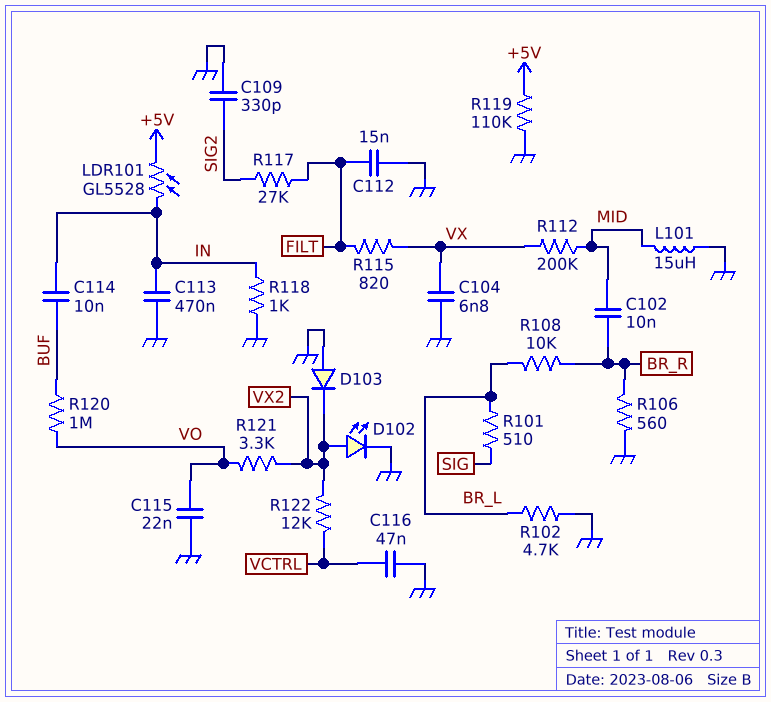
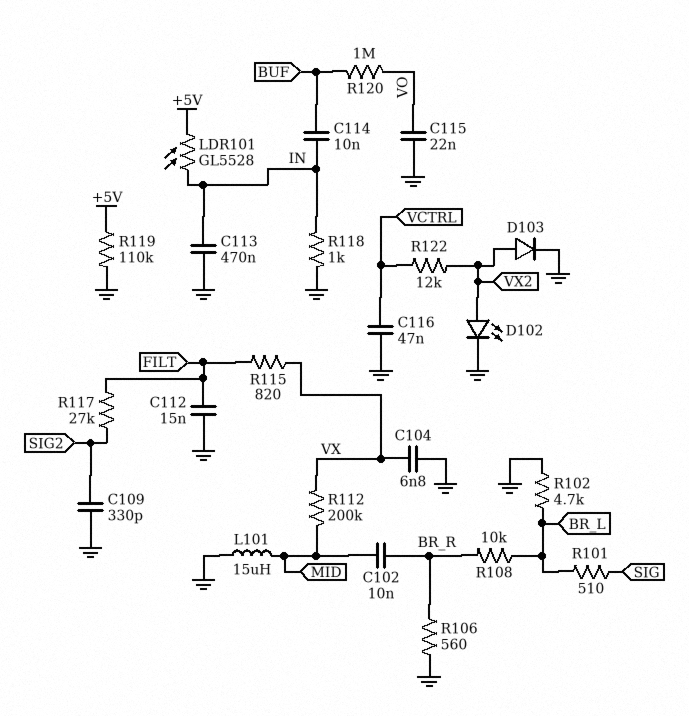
D103: diode (A GND, K VX2) -> diode (A VX2, K GND)
R121: 3.3k (VO, VX2) -> none

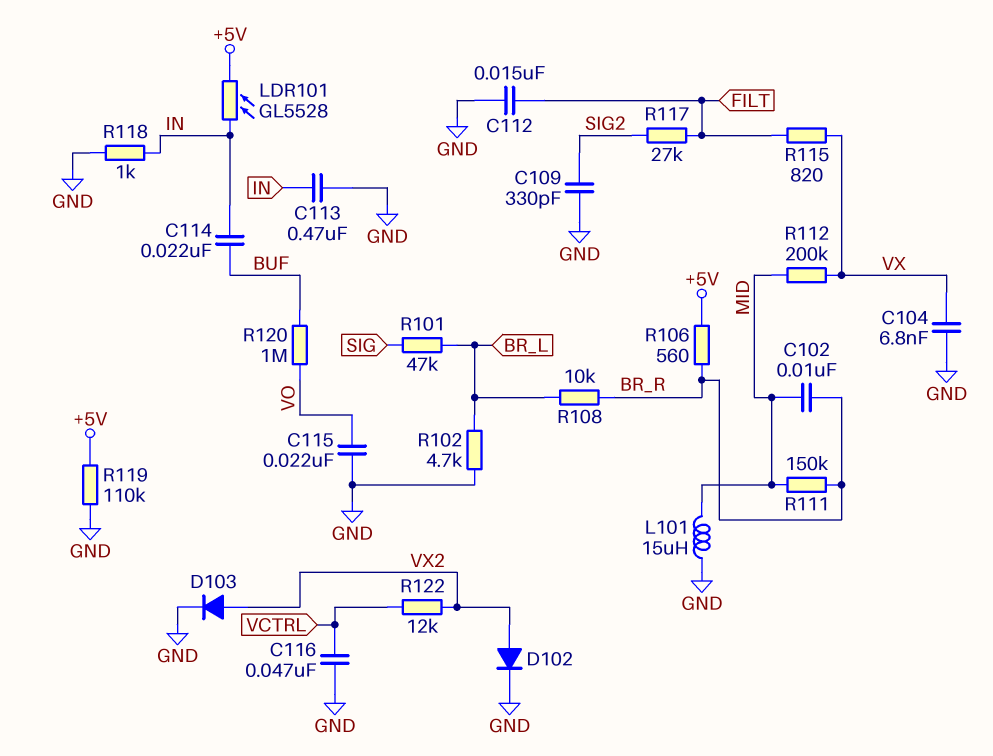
C114: 10nF (BUF, IN) -> 22nF (BUF, IN)
D102: LED (A VX2, K GND) -> diode (A VX2, K GND)
R101: 510 (BR_L, SIG) -> 47k (BR_L, SIG)
R106: 560 (BR_R, GND) -> 560 (+5V, BR_R)
R111: none -> 150k (BR_R, MID)

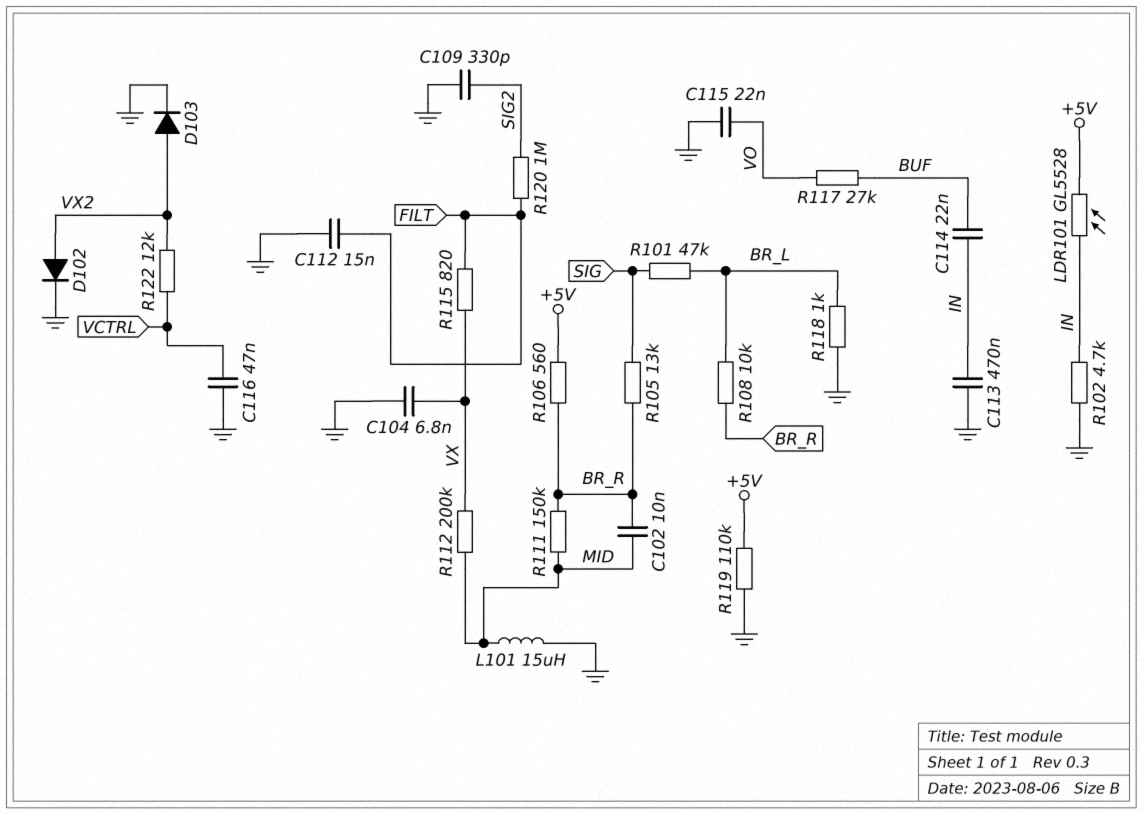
R102: 4.7k (BR_L, GND) -> 4.7k (GND, IN)
R105: none -> 13k (BR_R, SIG)
R117: 27k (FILT, SIG2) -> 27k (BUF, VO)
R118: 1k (GND, IN) -> 1k (BR_L, GND)
R120: 1M (BUF, VO) -> 1M (FILT, SIG2)

